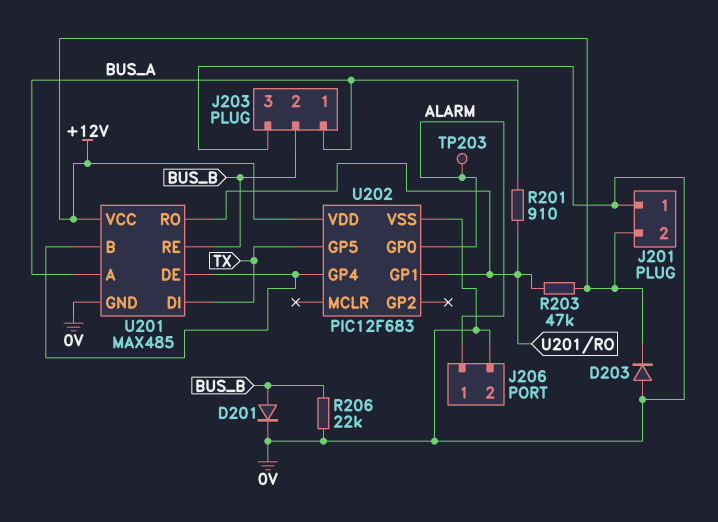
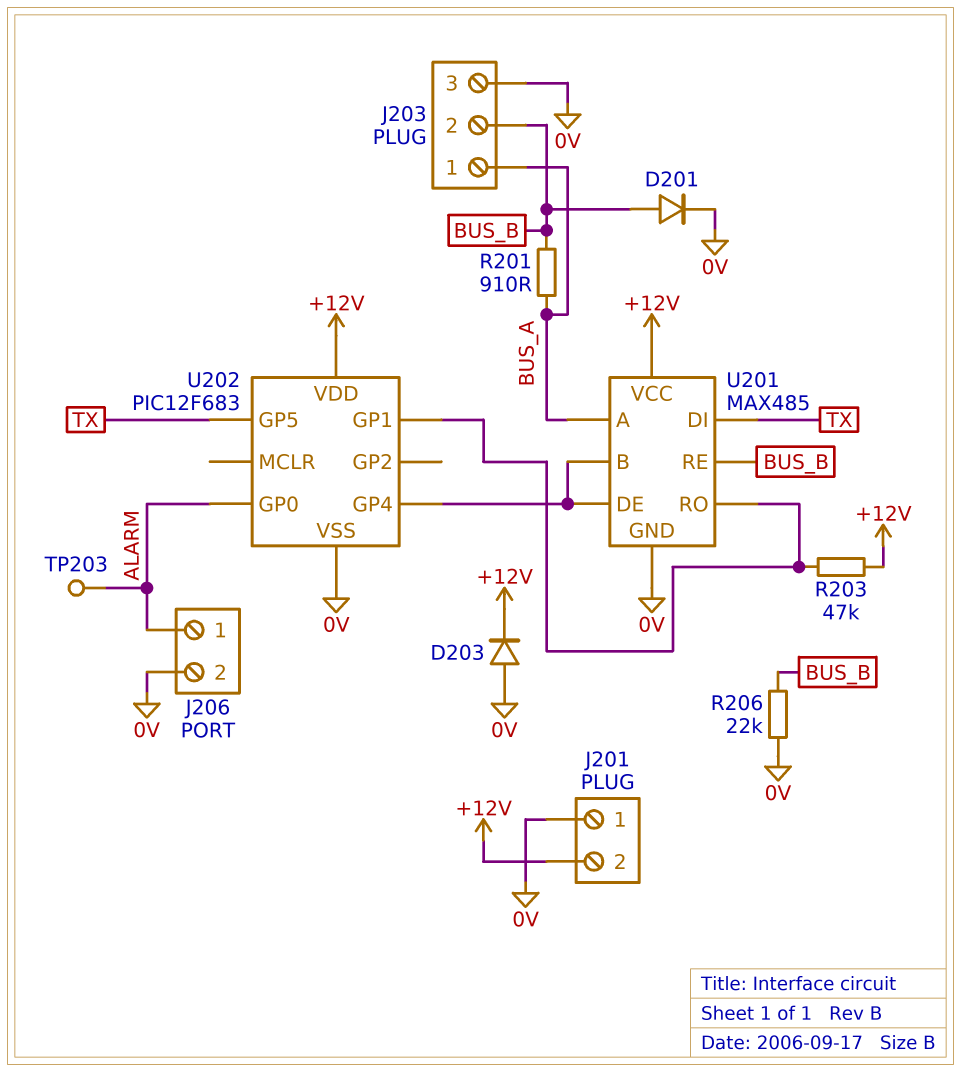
R201: 910 (BUS_A, U201/RO) -> 910 (BUS_A, BUS_B)

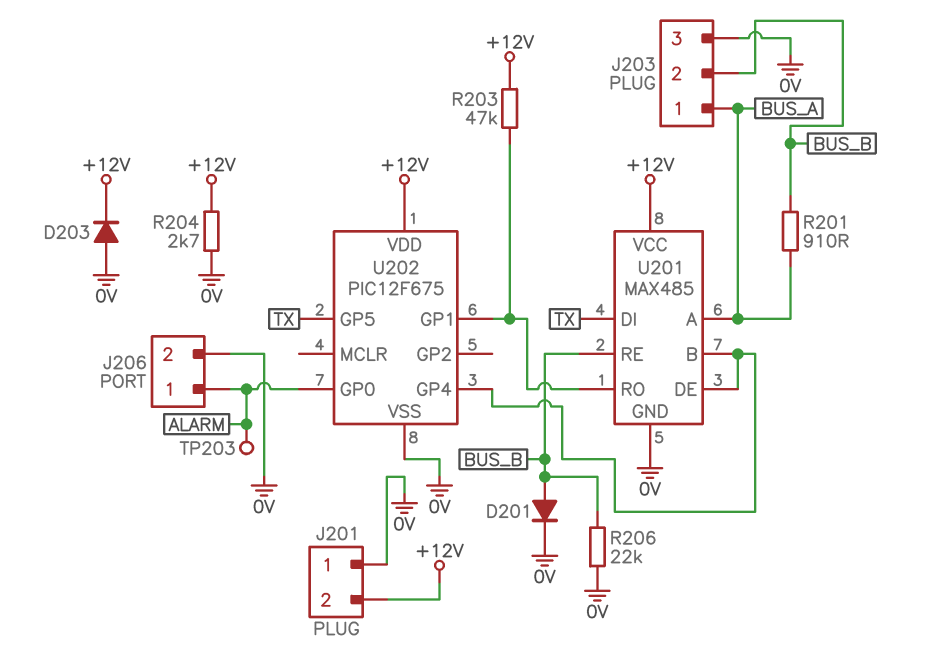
R204: none -> 2.7k (+12V, 0V)
U202: PIC12F683 -> PIC12F675

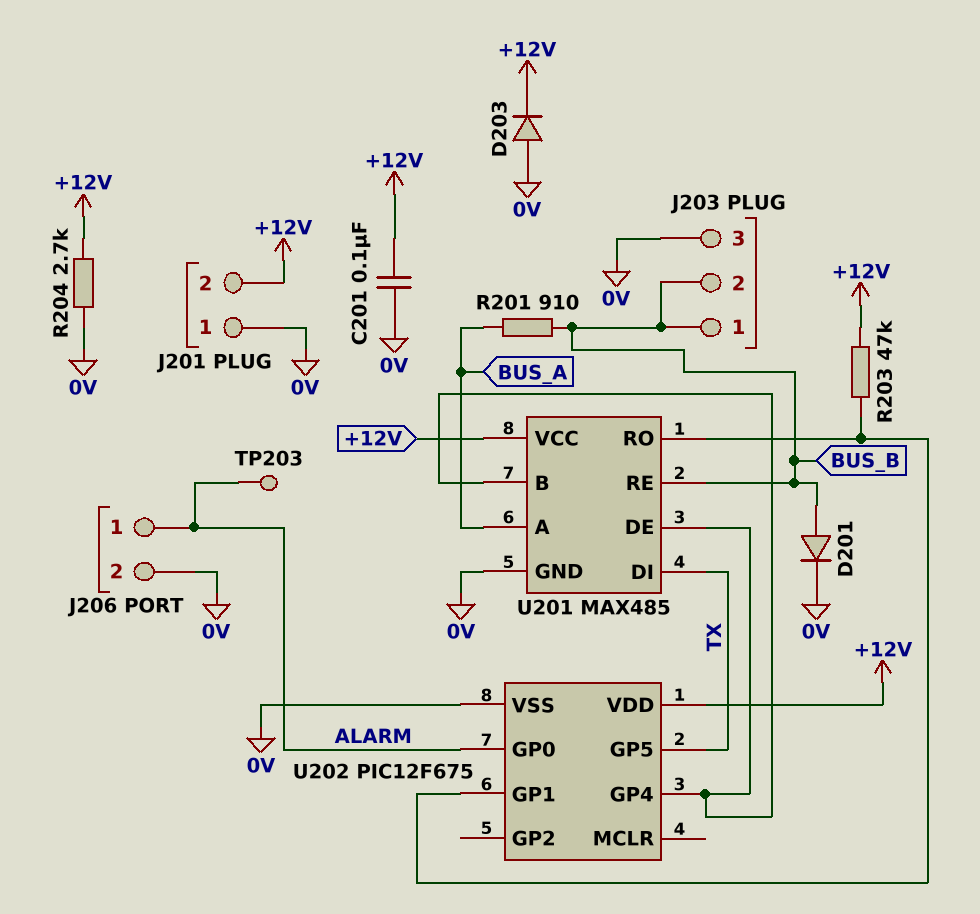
C201: none -> 100nF (+12V, 0V)
J203 pin 1: BUS_A -> BUS_B
R206: 22k (0V, BUS_B) -> none

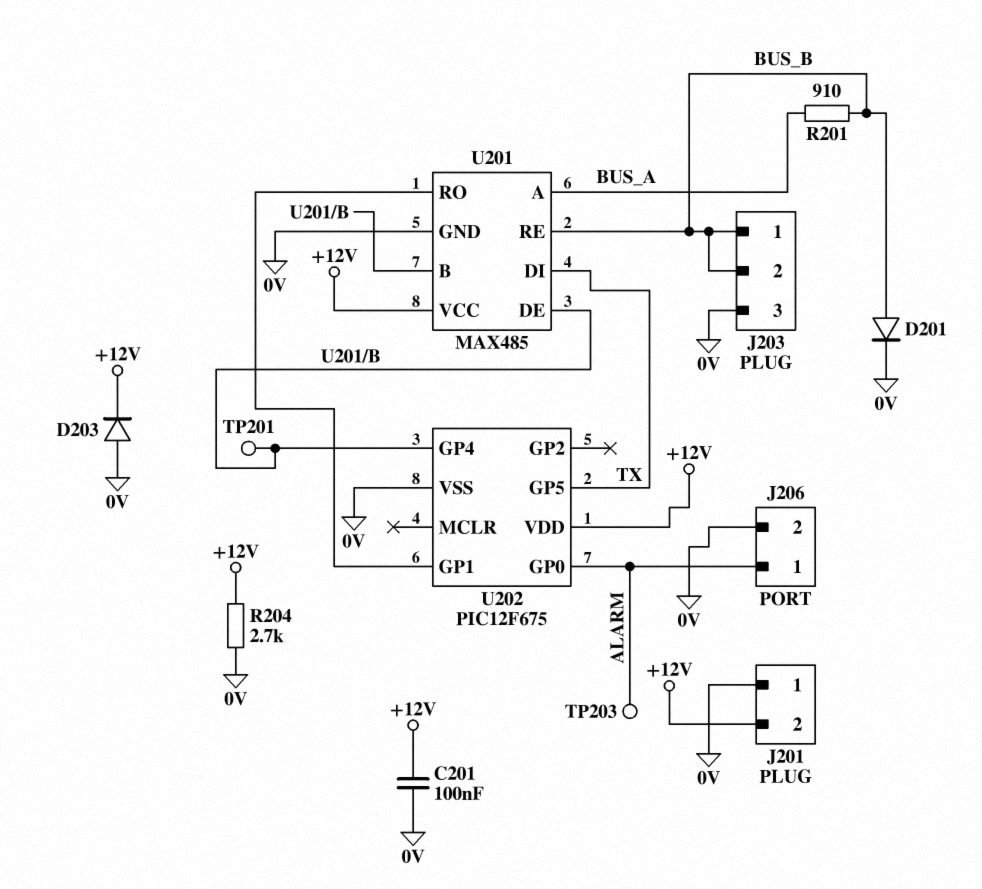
R203: 47k (+12V, U201/RO) -> none
TP201: none -> test point (U201/B)

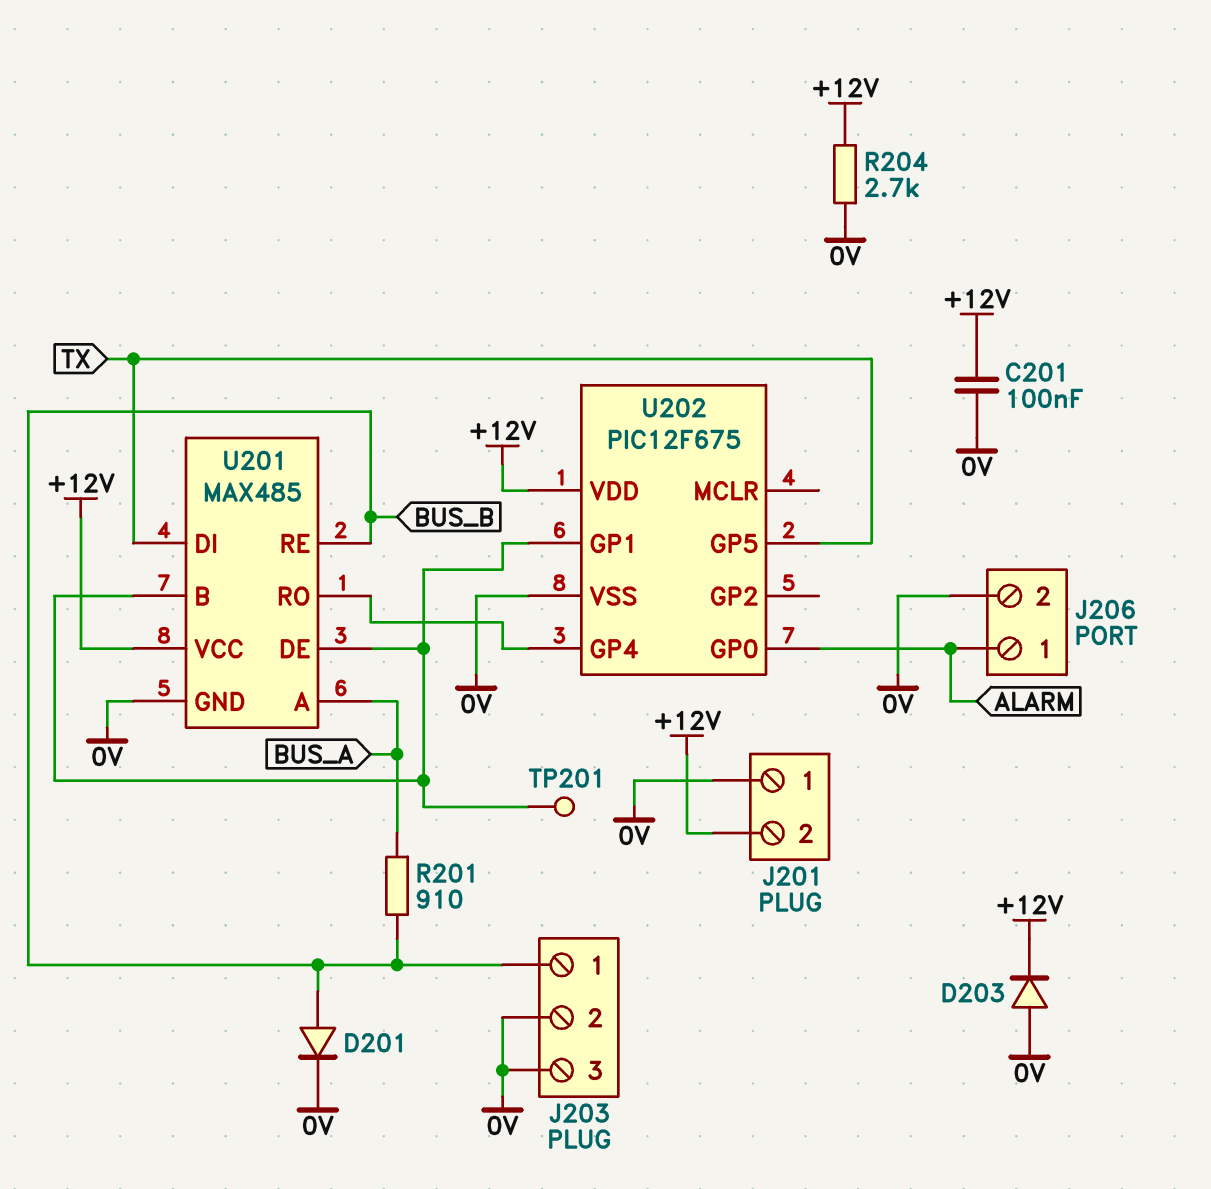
J203 pin 2: BUS_B -> 0V
TP203: test point (ALARM) -> none
U202 pin GP1: U201/RO -> U201/B
U202 pin GP4: U201/B -> U201/RO

